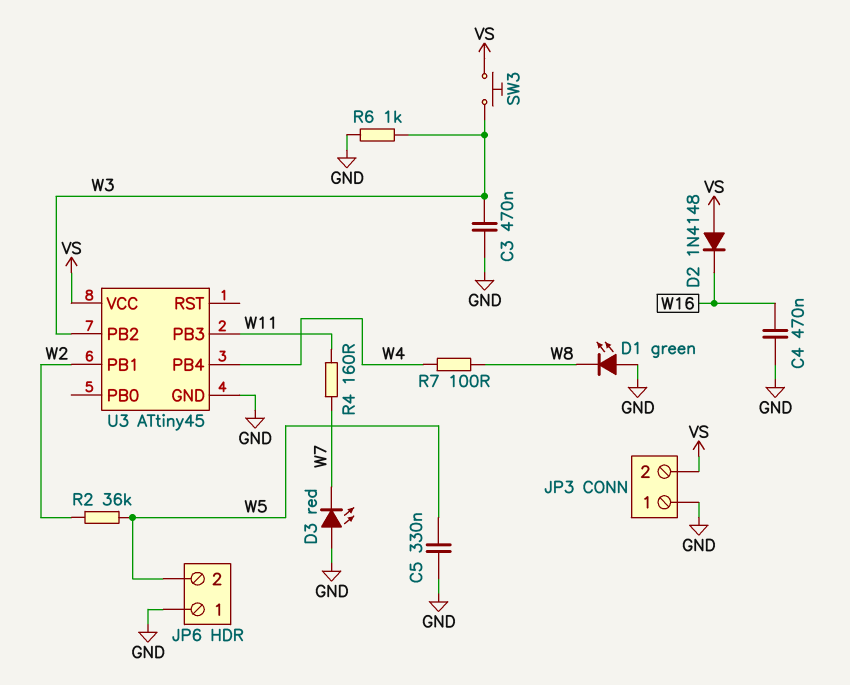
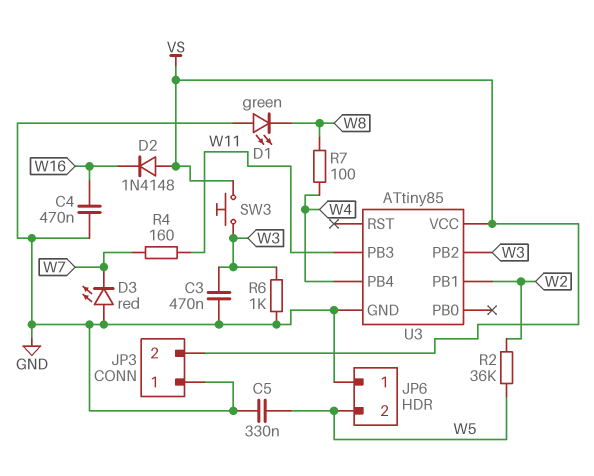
U3: ATtiny45 -> ATtiny85

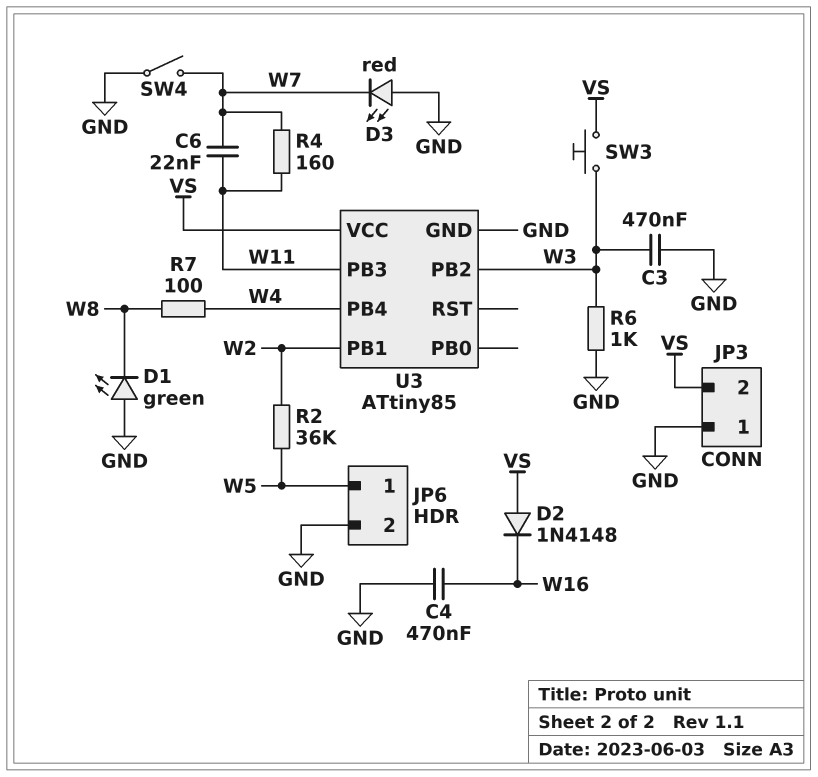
C5: 330nF (GND, W5) -> none
C6: none -> 22nF (W7, W11)
JP6 pin 1: GND -> W5
JP6 pin 2: W5 -> GND
SW4: none -> switch (GND, W7)

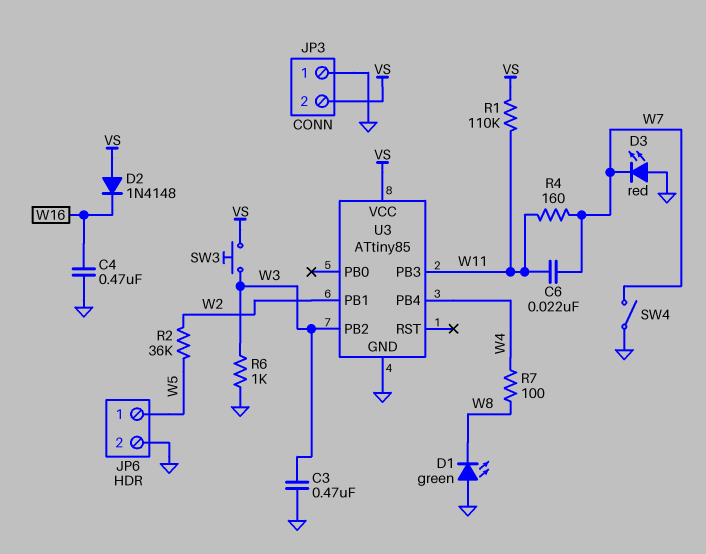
R1: none -> 110k (VS, W11)

